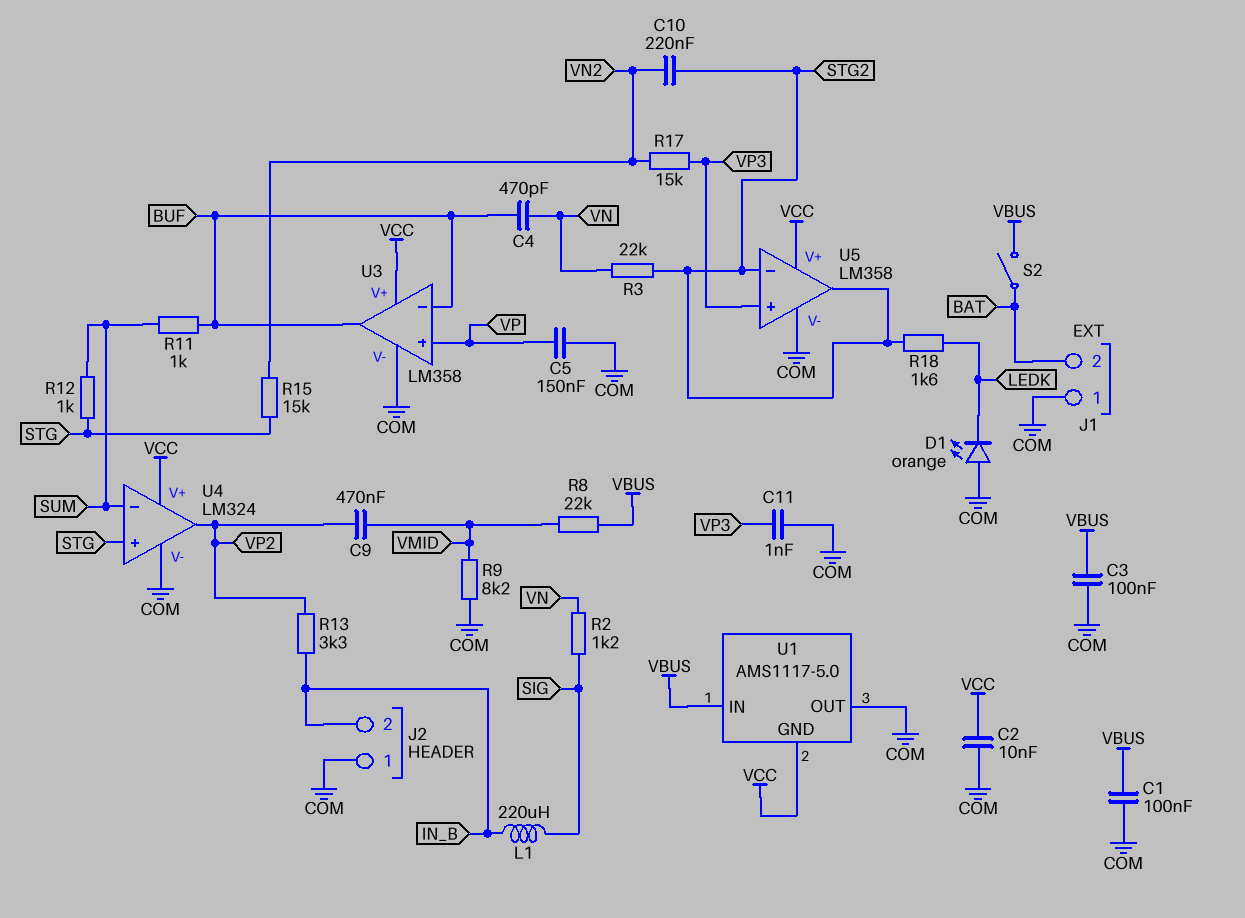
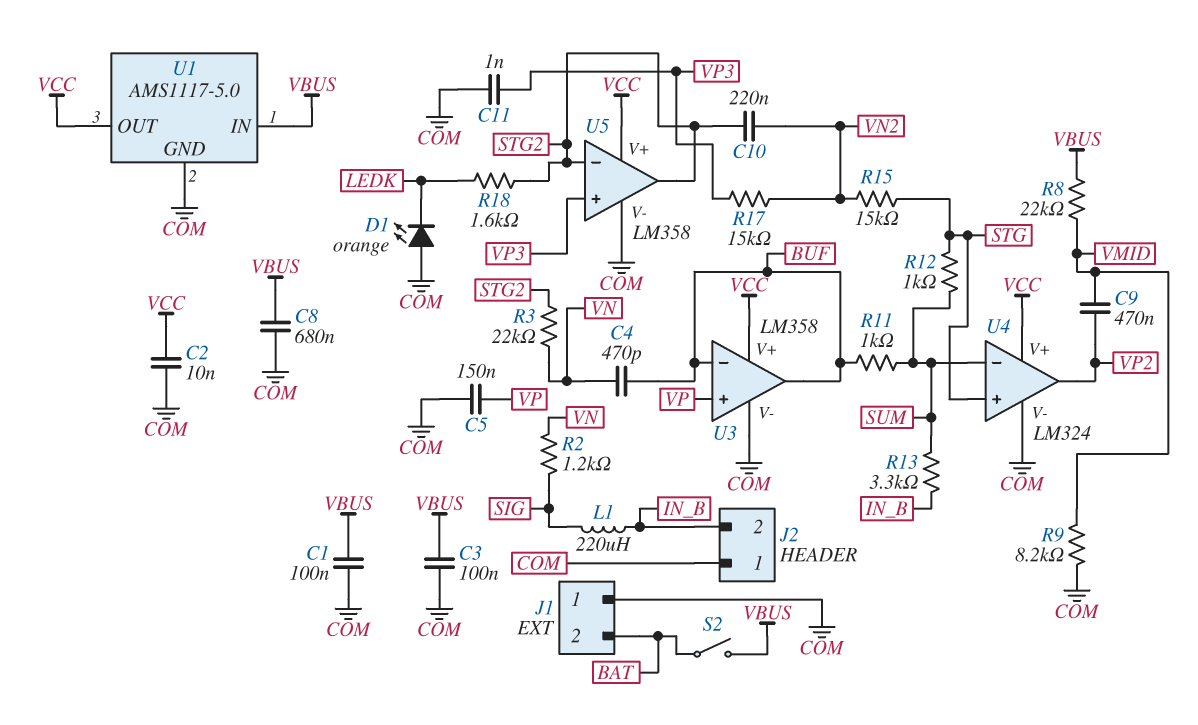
C8: none -> 680nF (COM, VBUS)
R13: 3.3k (IN_B, VP2) -> 3.3k (IN_B, SUM)
U1 pin GND: VCC -> COM
U1 pin OUT: COM -> VCC

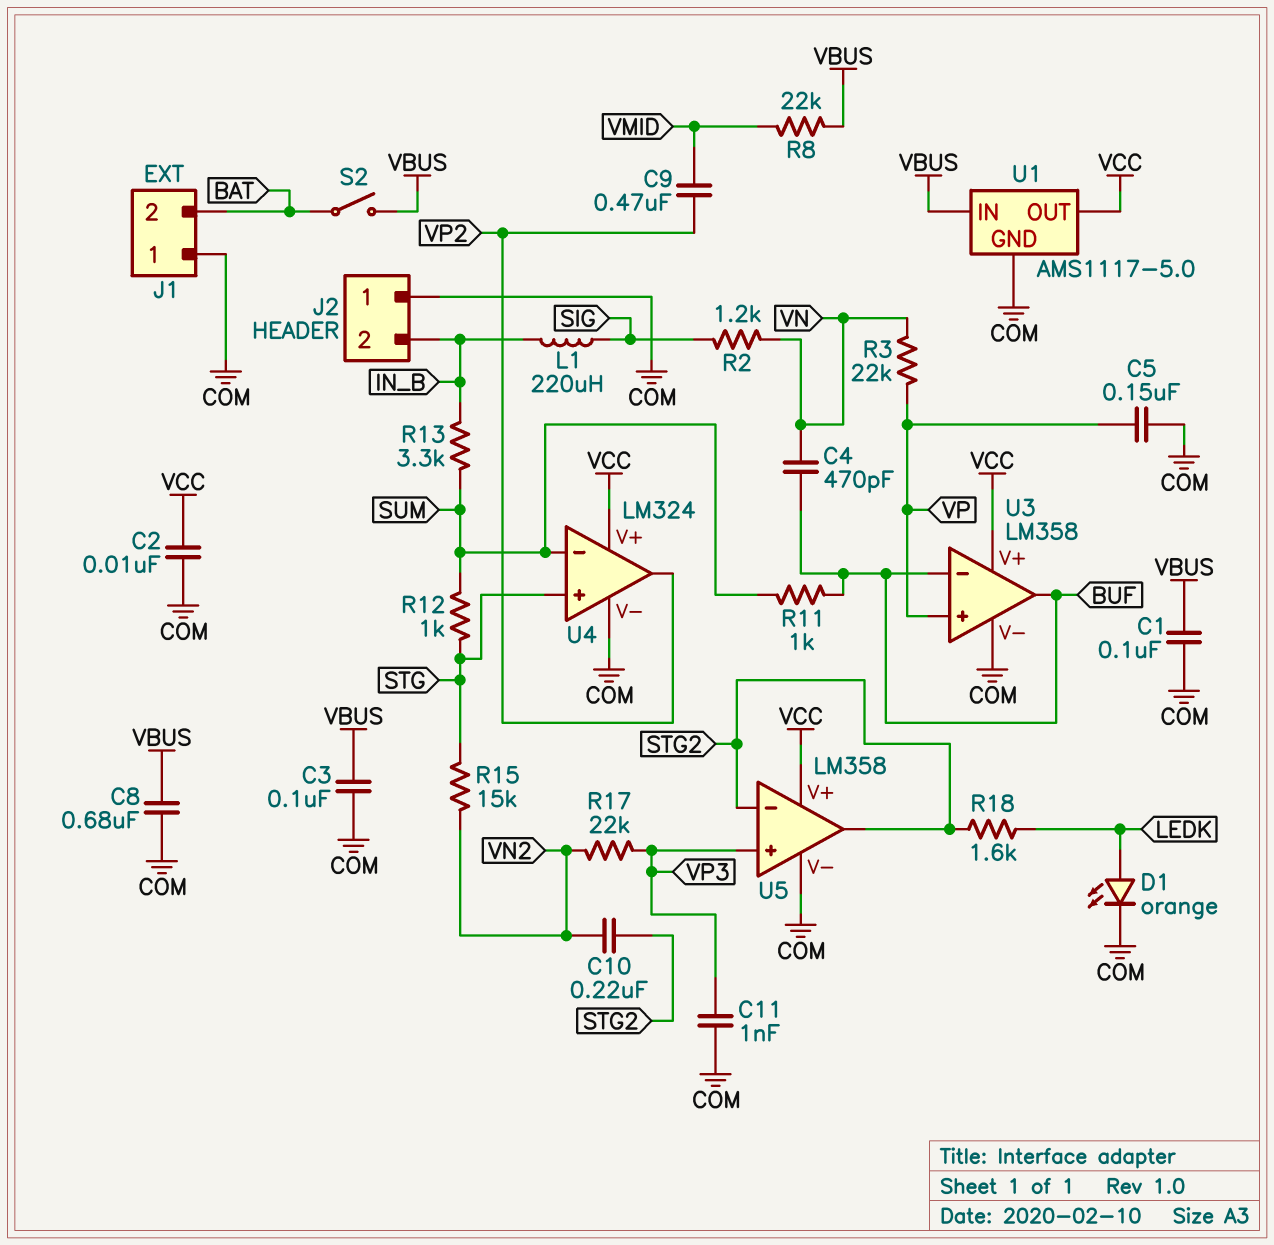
D1: LED orange (A COM, K LEDK) -> LED orange (A LEDK, K COM)
R3: 22k (STG2, VN) -> 22k (VN, VP)
R9: 8.2k (COM, VMID) -> none
R17: 15k (VN2, VP3) -> 22k (VN2, VP3)

